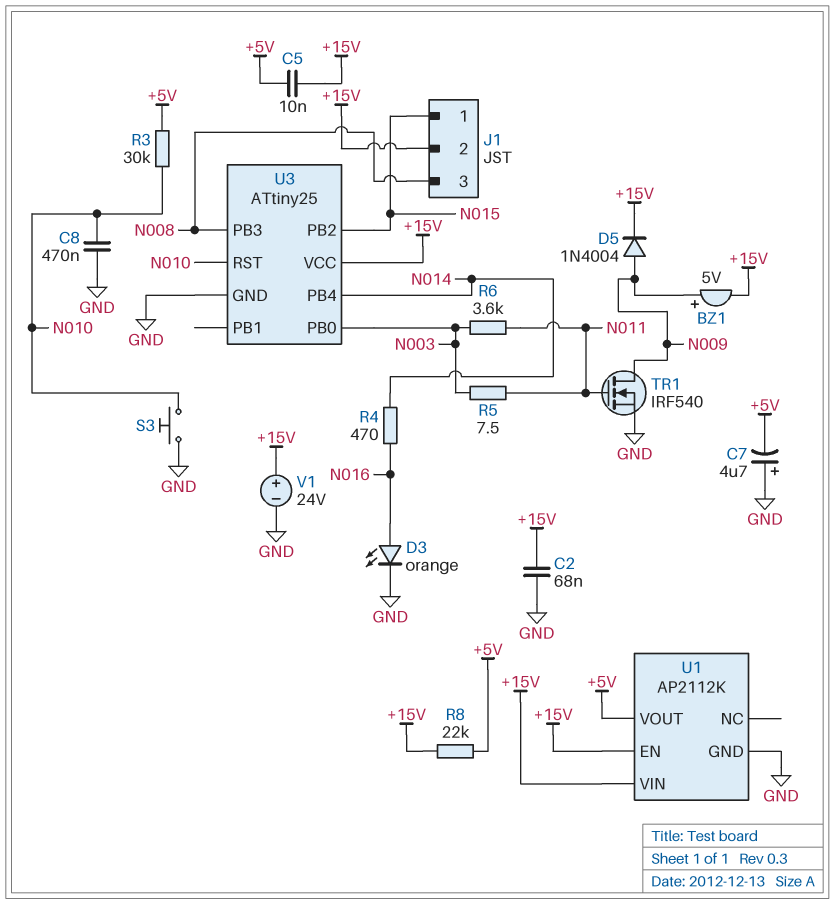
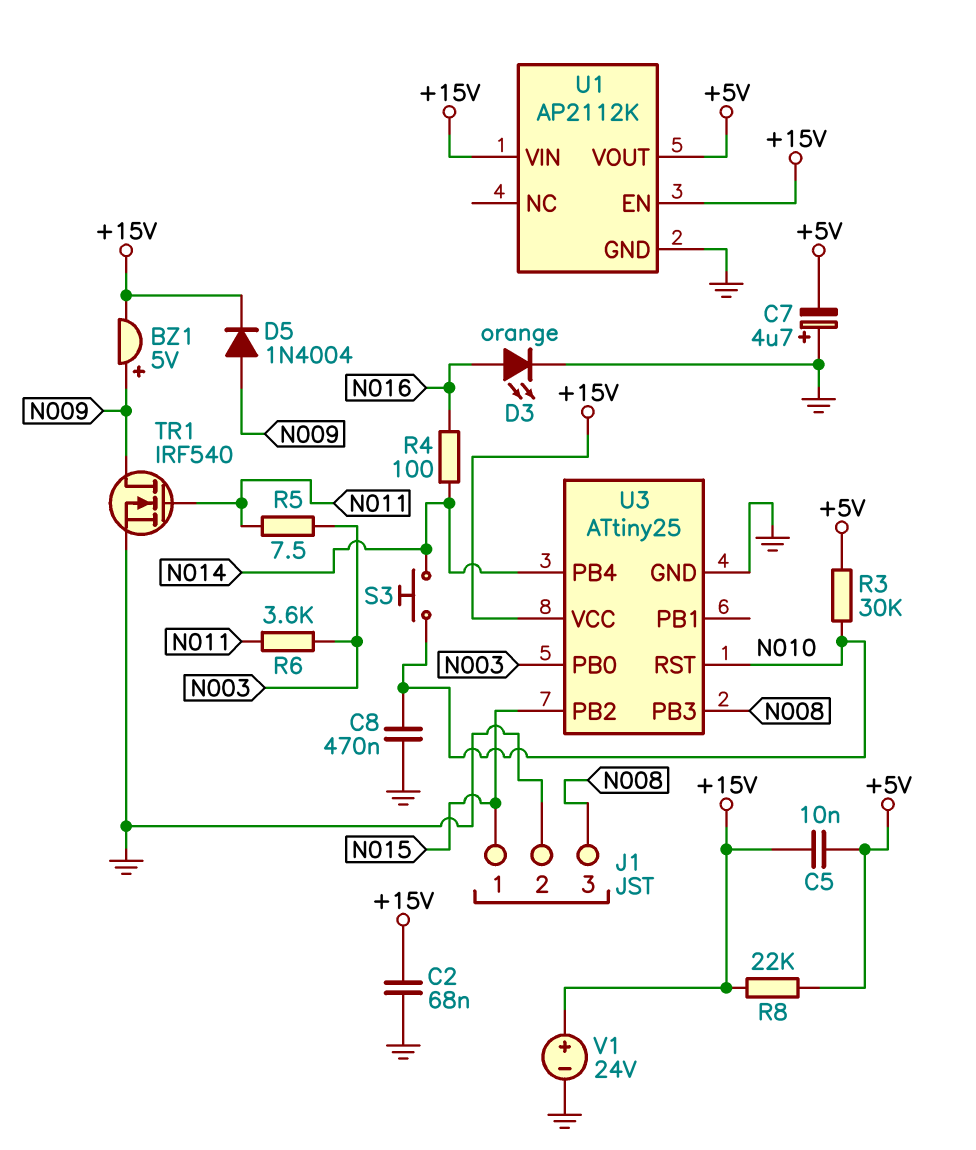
J1 pin 2: +15V -> GND
R4: 470 (N014, N016) -> 100 (N014, N016)
S3: button (GND, N010) -> button (N010, N014)

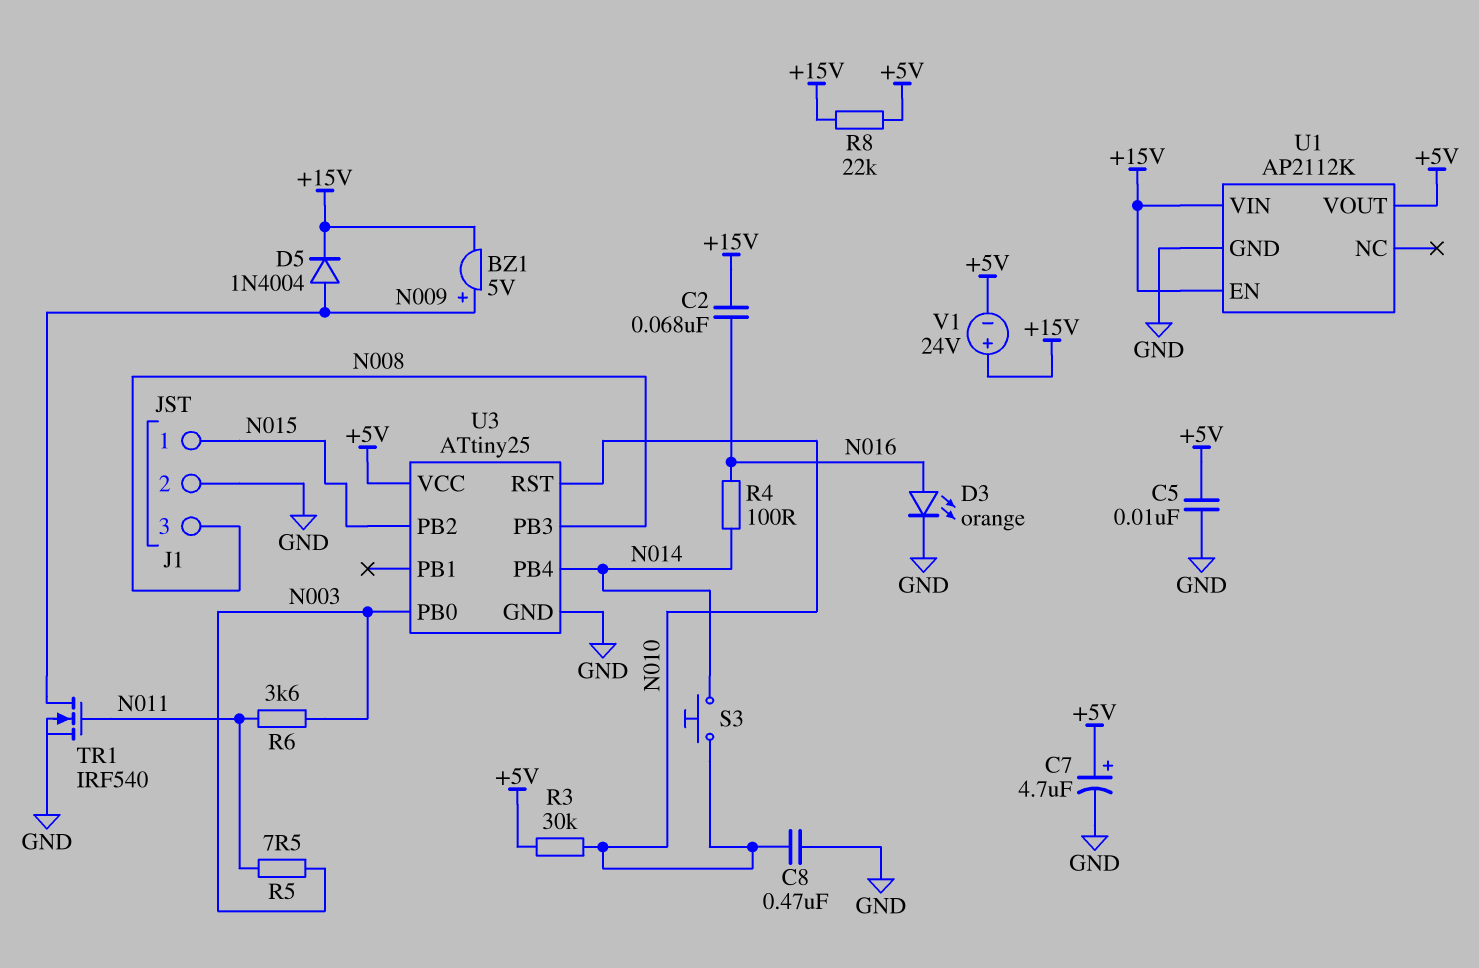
C2: 68nF (+15V, GND) -> 68nF (+15V, N016)
C5: 10nF (+5V, +15V) -> 10nF (+5V, GND)
C7: 4.7uF (plus GND, minus +5V) -> 4.7uF (plus +5V, minus GND)
U3 pin VCC: +15V -> +5V
V1: 24V (plus +15V, minus GND) -> 24V (plus +15V, minus +5V)

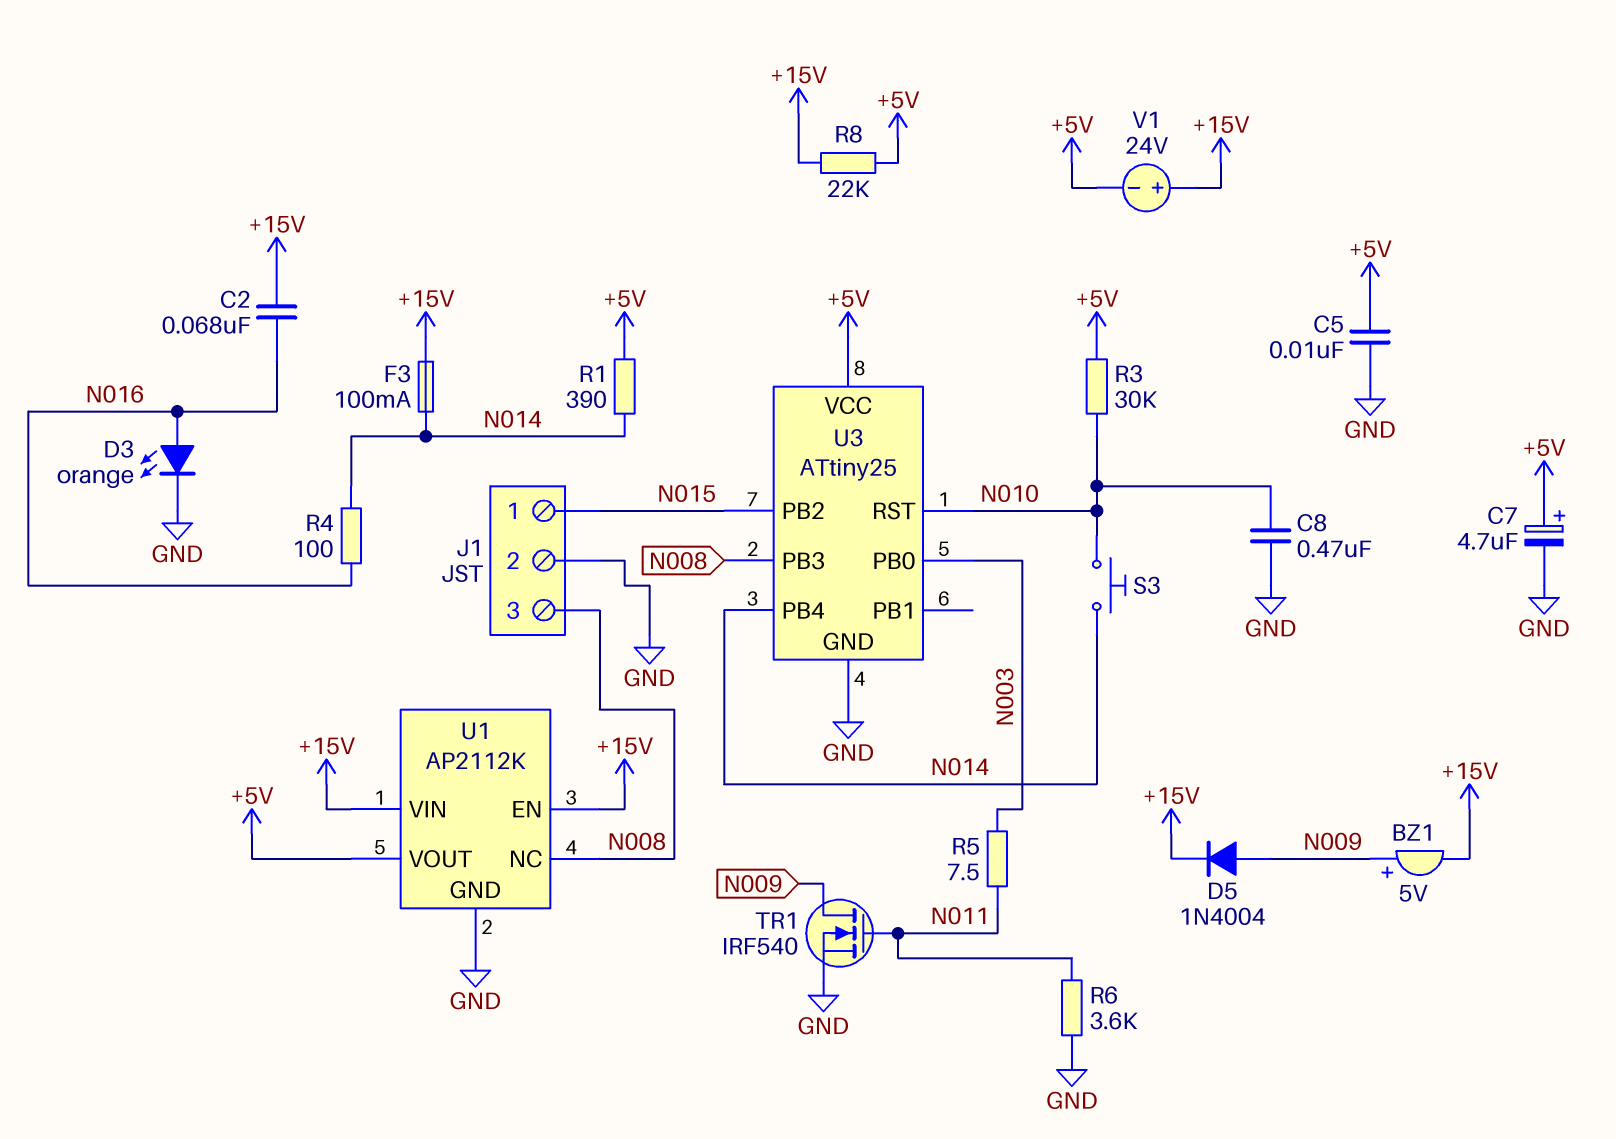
F3: none -> 100mA (+15V, N014)
R1: none -> 390 (+5V, N014)
R6: 3.6k (N003, N011) -> 3.6k (GND, N011)
U1 pin NC: none -> N008

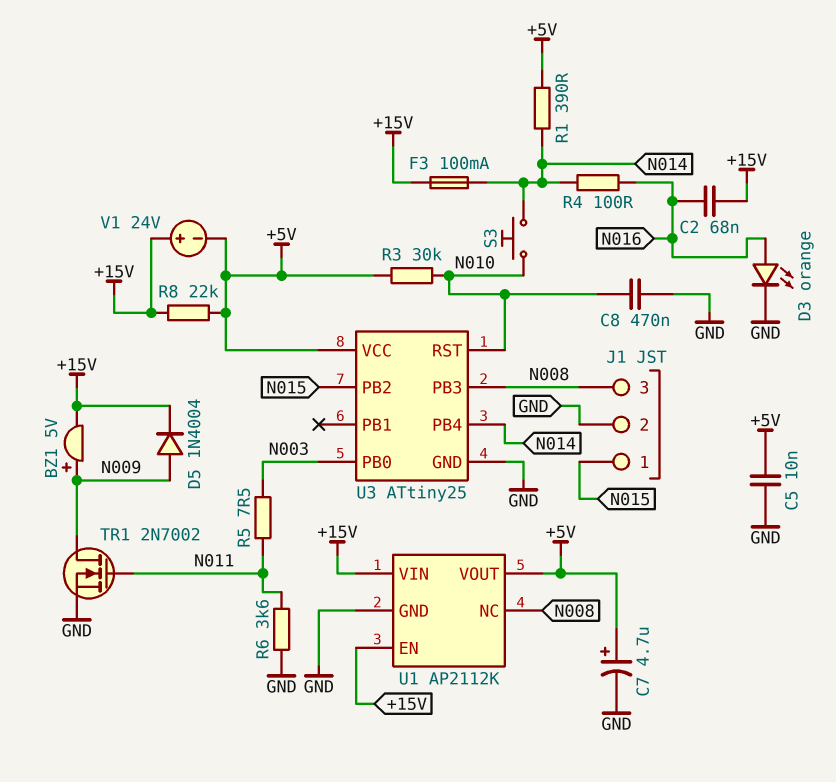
TR1: NMOS IRF540 (G N011, D N009, S GND) -> NMOS 2N7002 (G N011, D N009, S GND)

